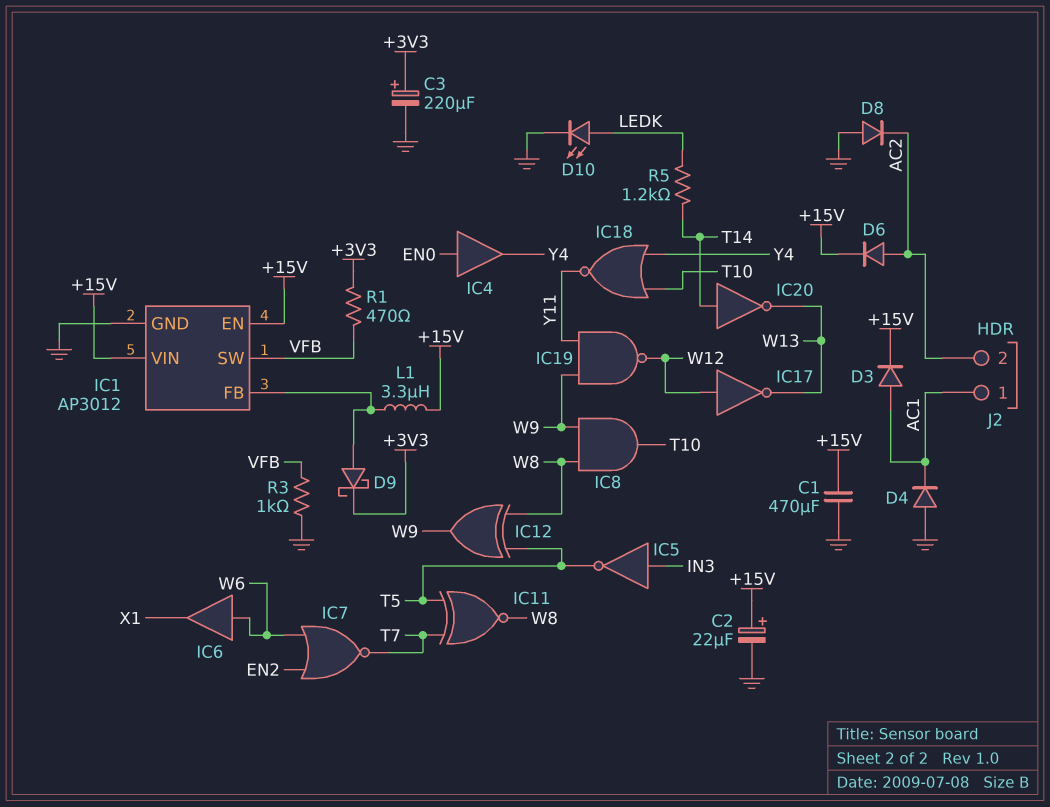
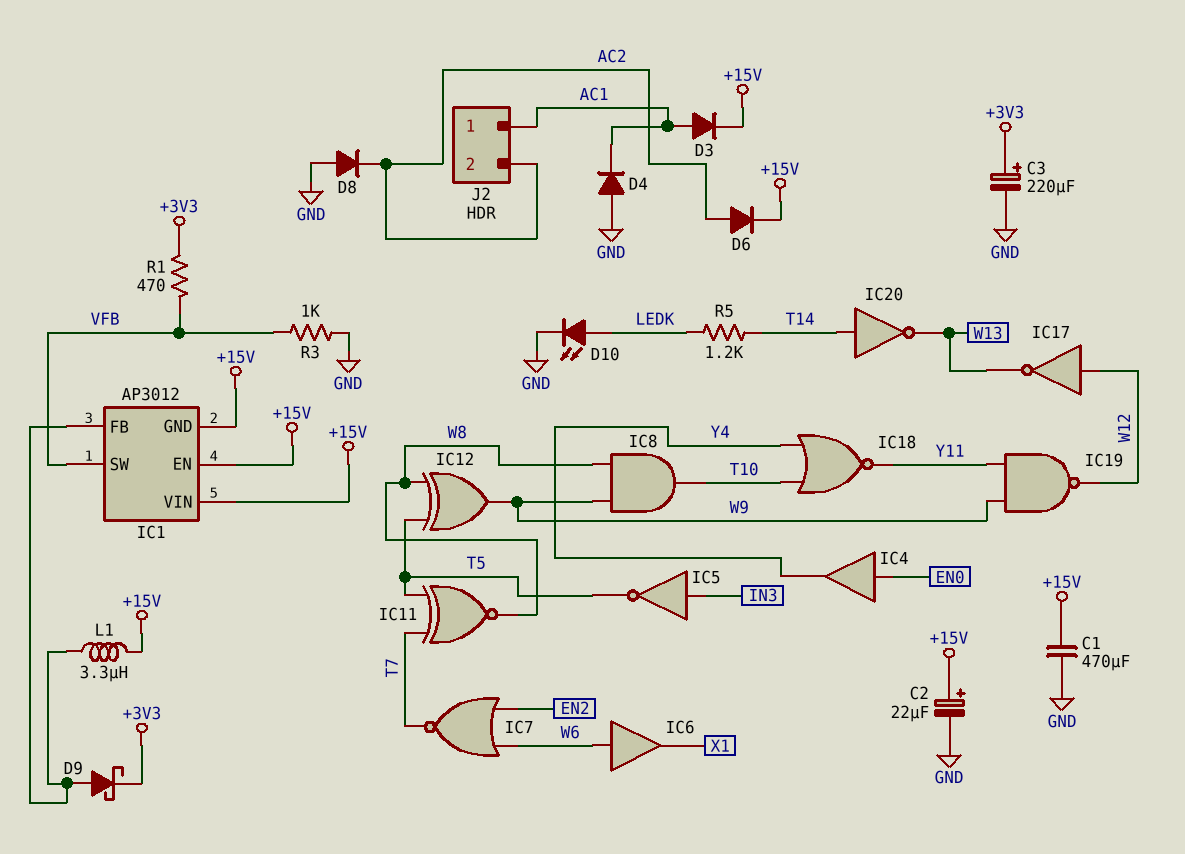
IC1 pin GND: GND -> +15V

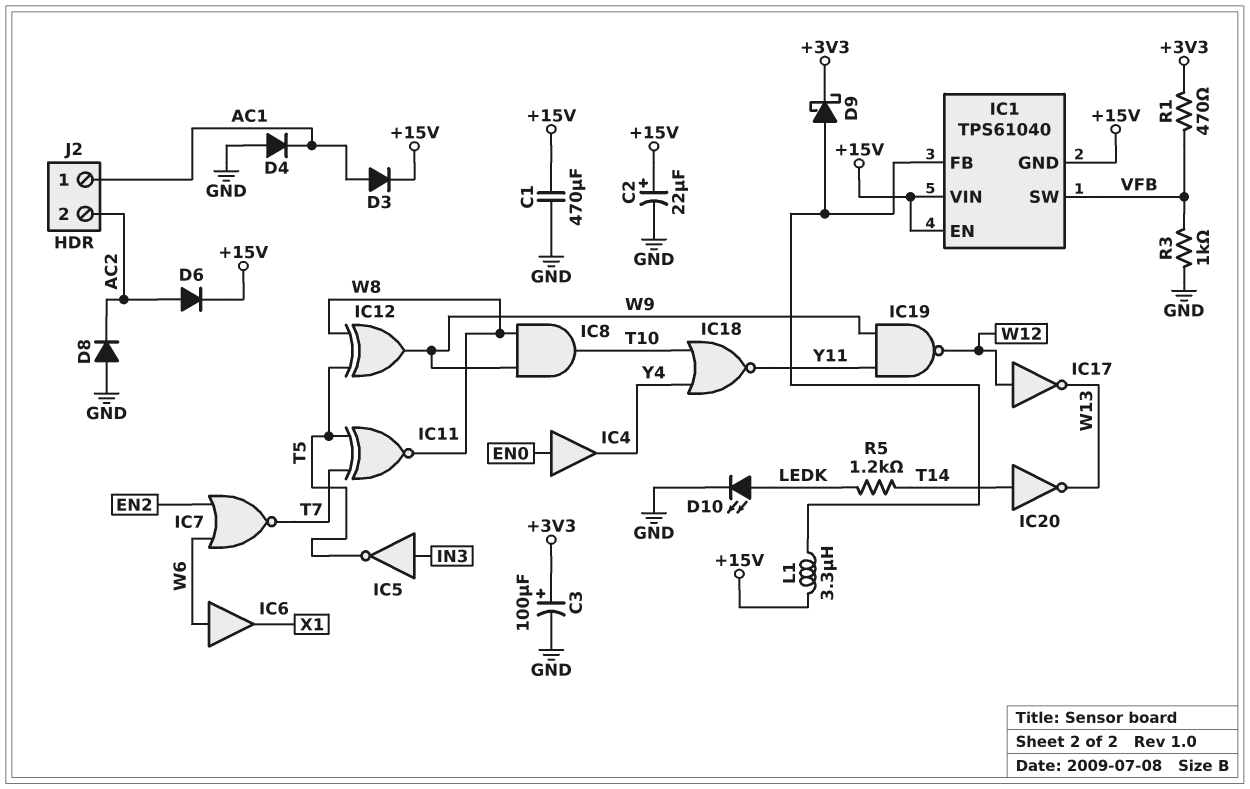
C3: 220uF (plus +3V3, minus GND) -> 100uF (plus +3V3, minus GND)
IC1: AP3012 -> TPS61040

